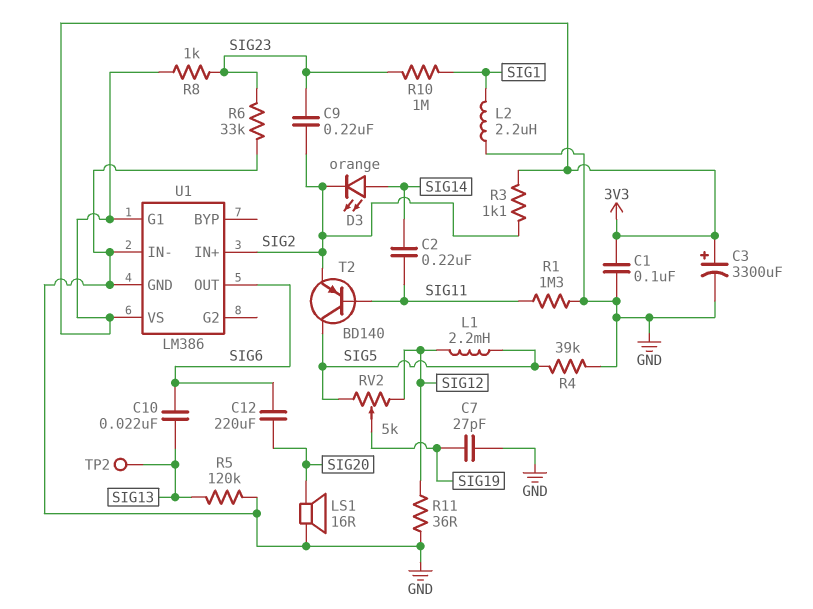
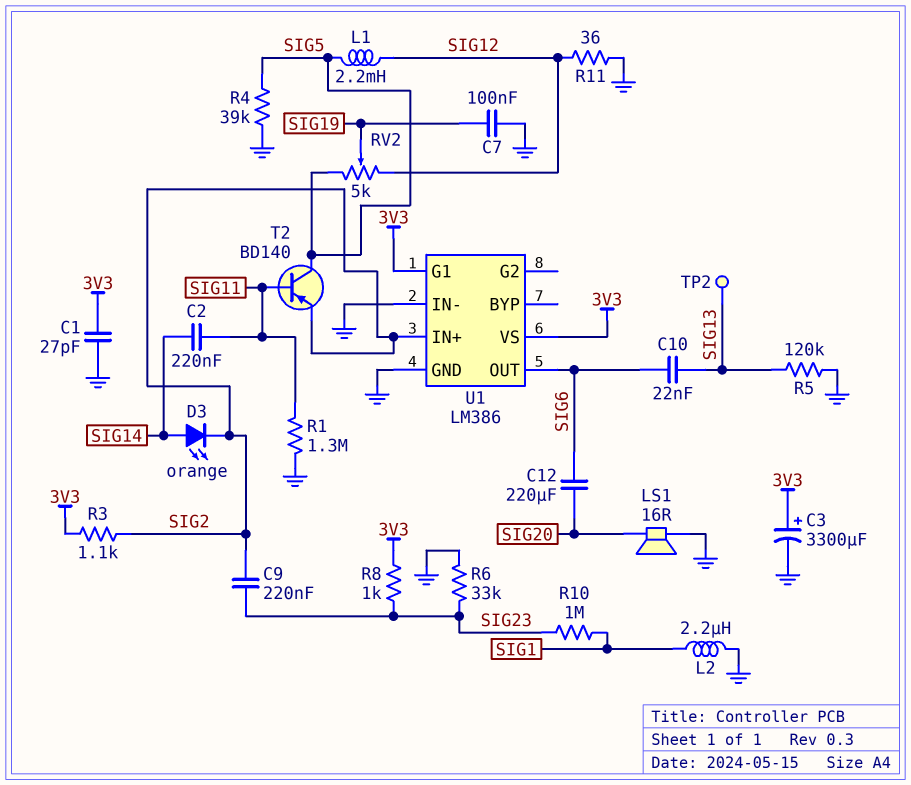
C1: 100nF (3V3, GND) -> 27pF (3V3, GND)
C7: 27pF (GND, SIG19) -> 100nF (GND, SIG19)

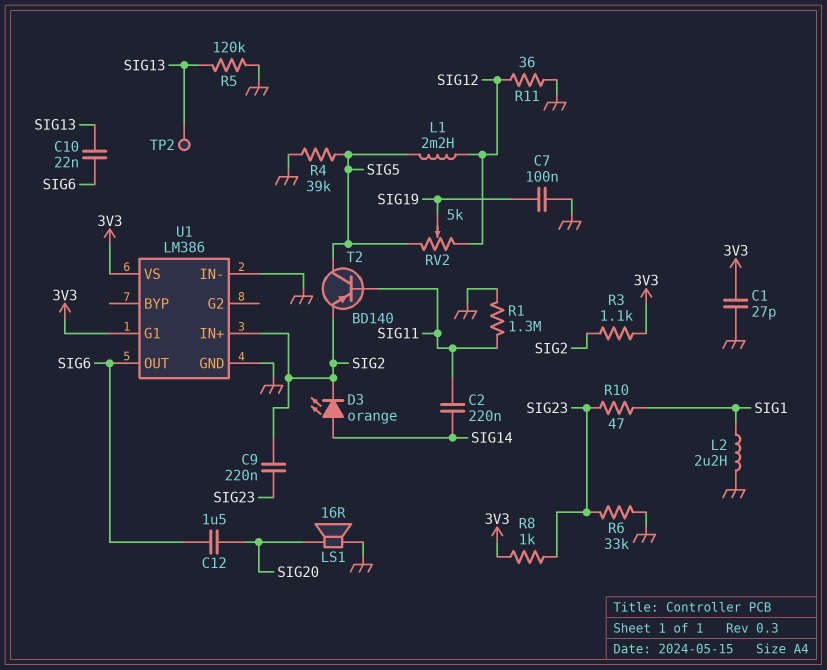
C3: 3300uF (plus 3V3, minus GND) -> none
C12: 220uF (SIG6, SIG20) -> 1.5uF (SIG6, SIG20)
R10: 1M (SIG1, SIG23) -> 47 (SIG1, SIG23)

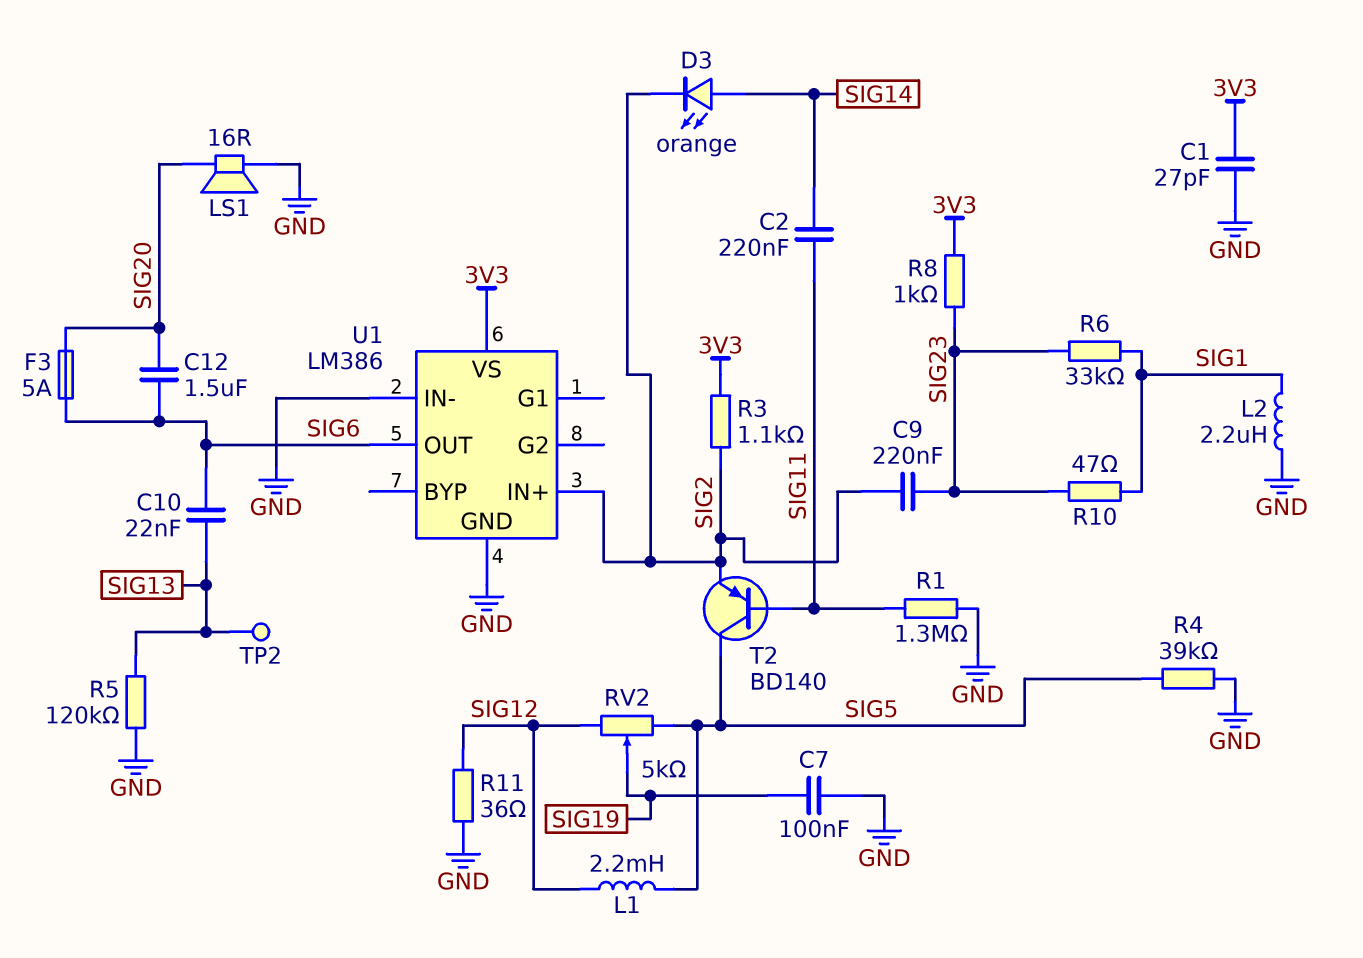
F3: none -> 5A (SIG6, SIG20)
R6: 33k (GND, SIG23) -> 33k (SIG1, SIG23)
U1 pin G1: 3V3 -> none

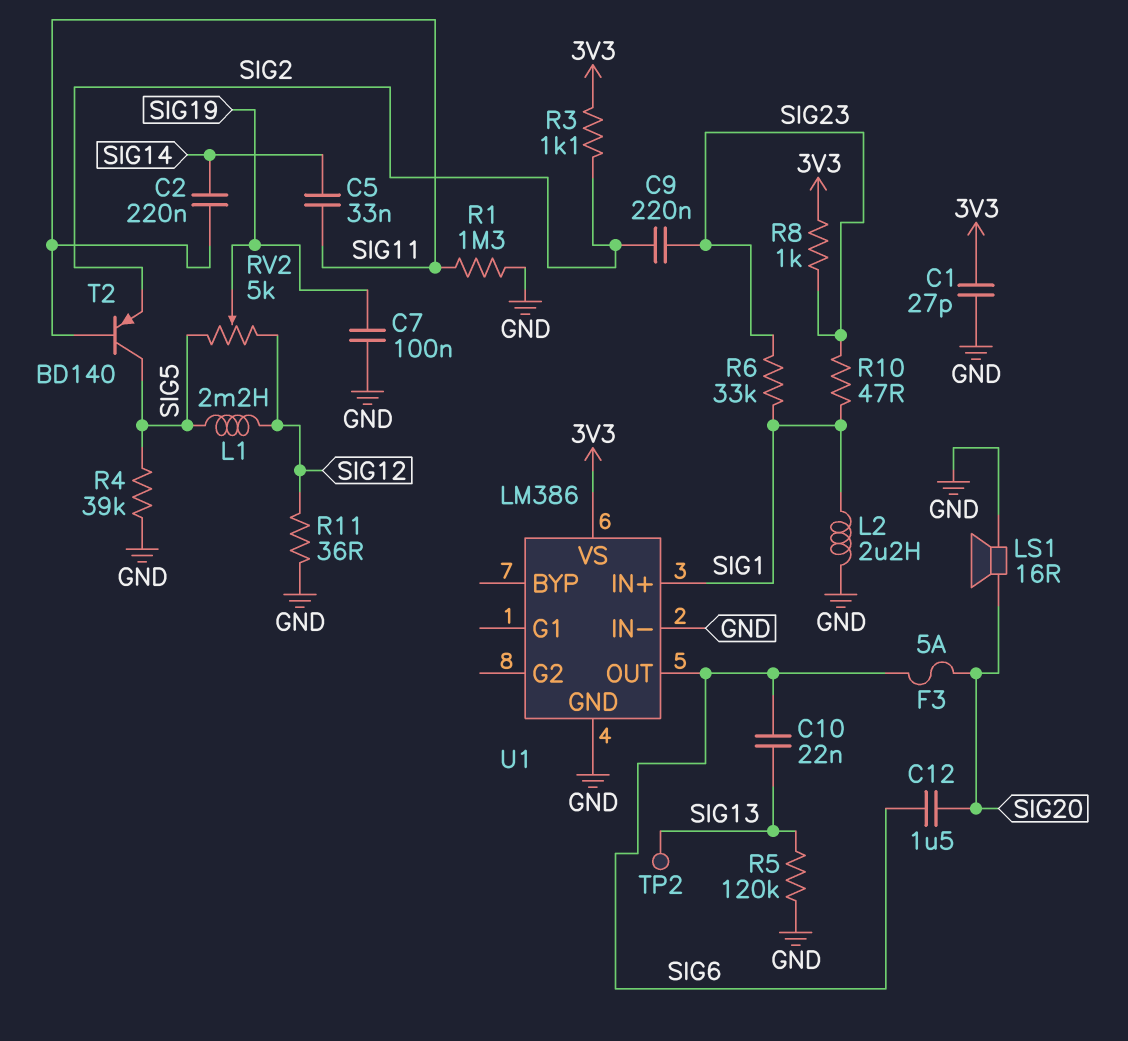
C5: none -> 33nF (SIG11, SIG14)
D3: LED orange (A SIG14, K SIG2) -> none
U1 pin IN+: SIG2 -> SIG1

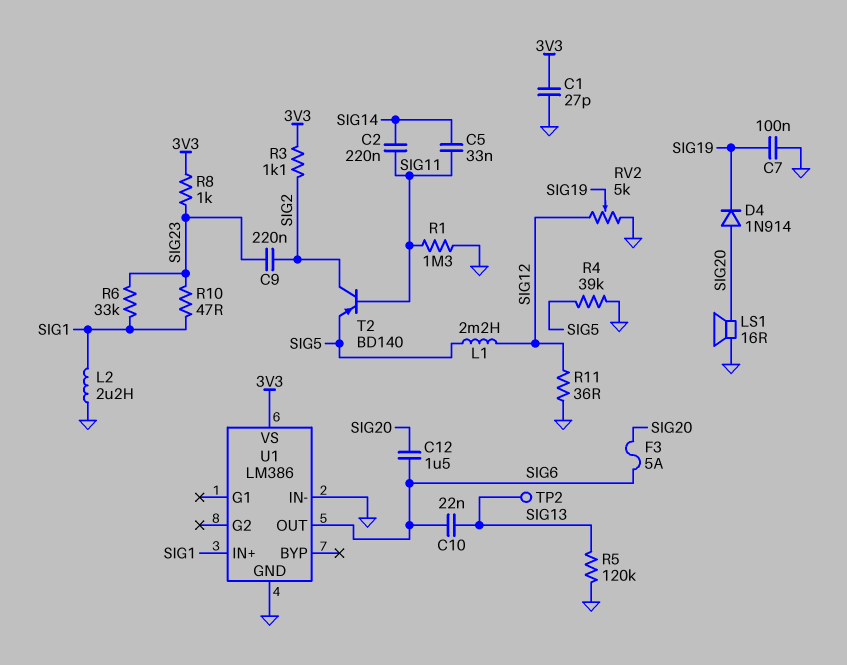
D4: none -> diode 1N914 (A SIG20, K SIG19)
RV2: 5k (SIG5, SIG12, wiper SIG19) -> 5k (GND, SIG12, wiper SIG19)
T2: PNP BD140 (B SIG11, C SIG5, E SIG2) -> PNP BD140 (B SIG11, C SIG2, E SIG5)

